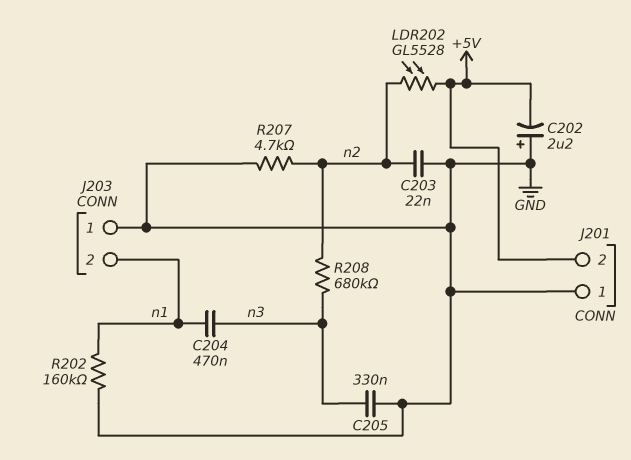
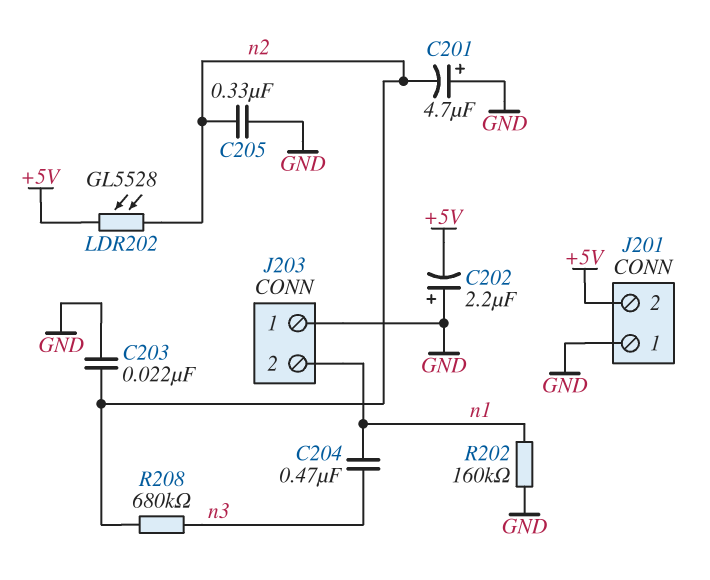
C201: none -> 4.7uF (plus GND, minus n2)
C205: 330nF (GND, n3) -> 330nF (GND, n2)
R207: 4.7k (GND, n2) -> none

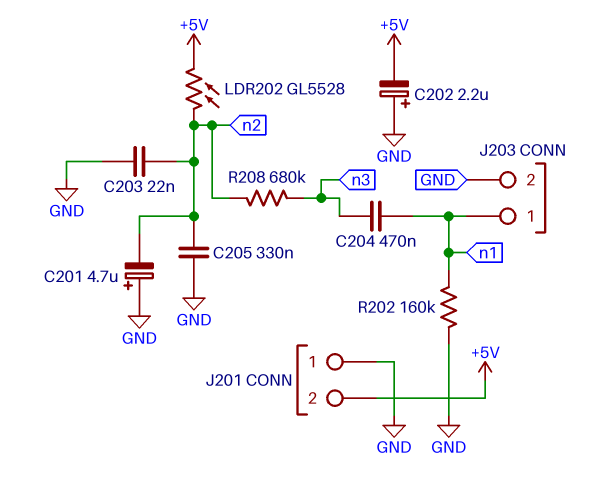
J203 pin 1: GND -> n1
J203 pin 2: n1 -> GND

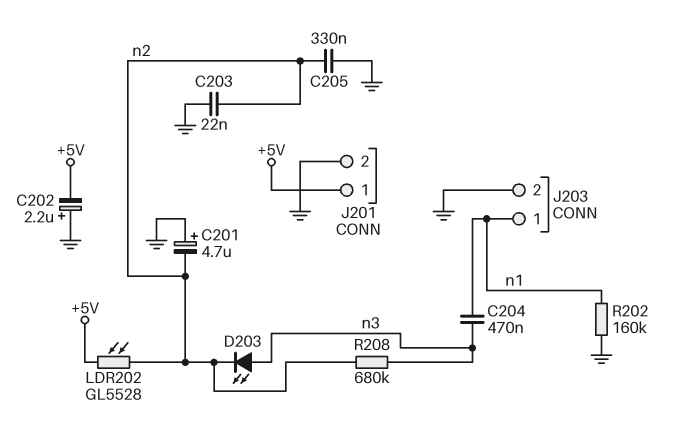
D203: none -> LED (A n3, K n2)
J201 pin 1: GND -> +5V
J201 pin 2: +5V -> GND

